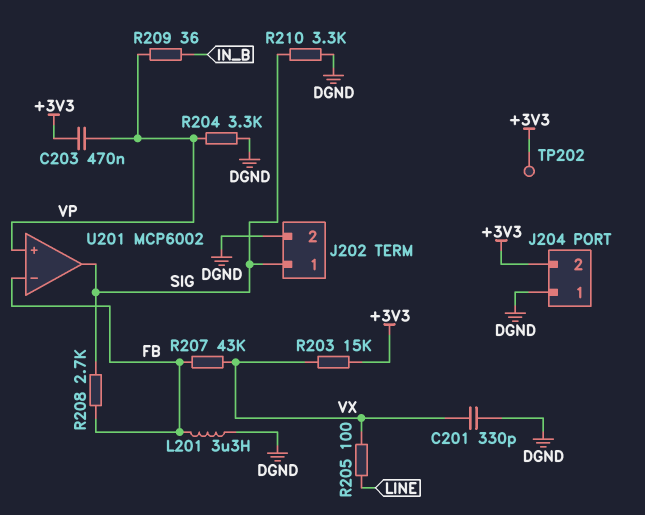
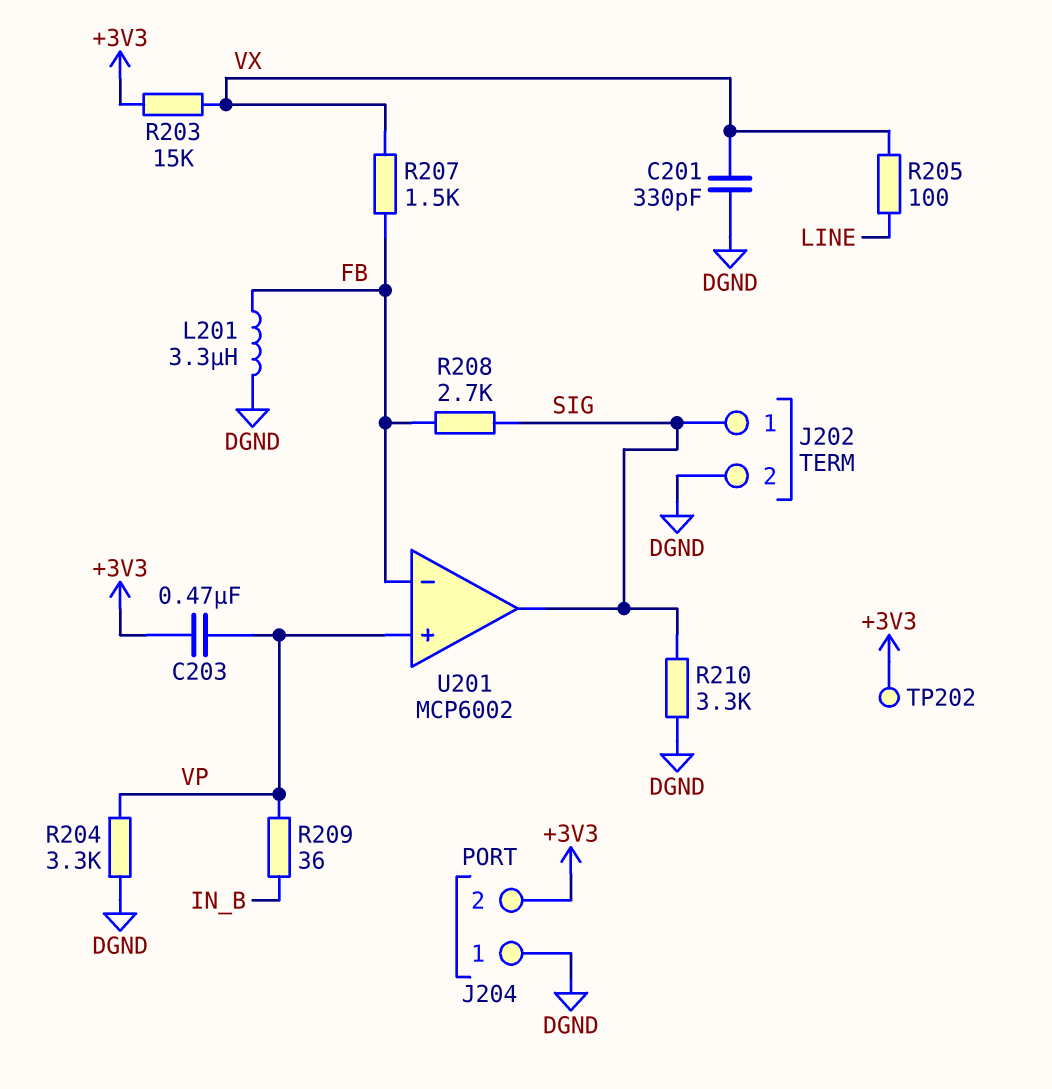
R207: 43k (FB, VX) -> 1.5k (FB, VX)

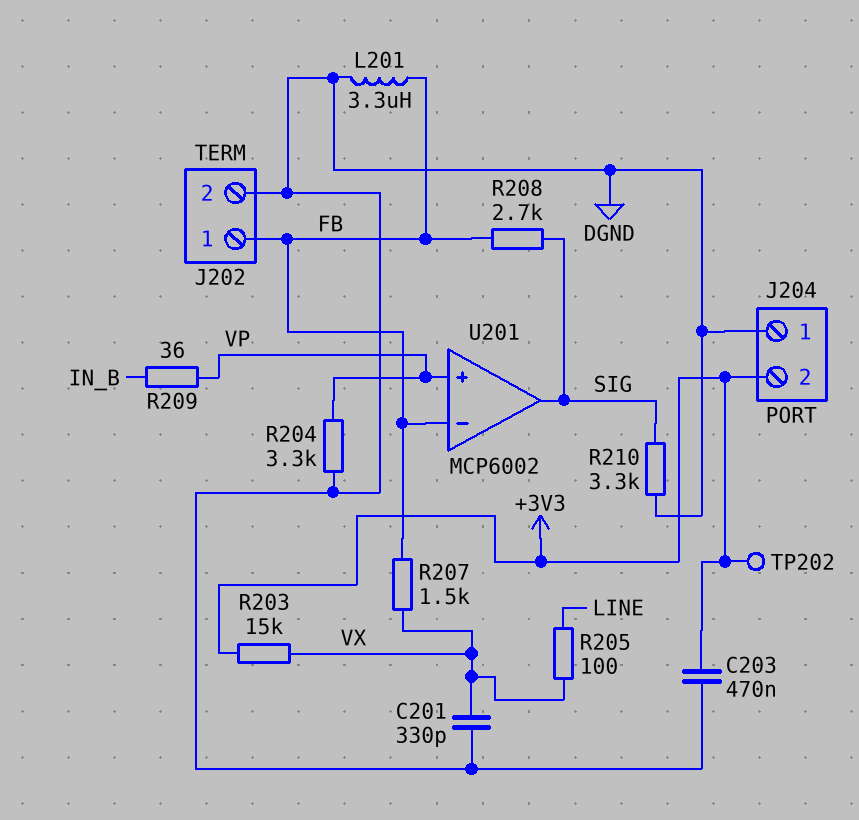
C203: 470nF (+3V3, VP) -> 470nF (+3V3, DGND)
J202 pin 1: SIG -> FB

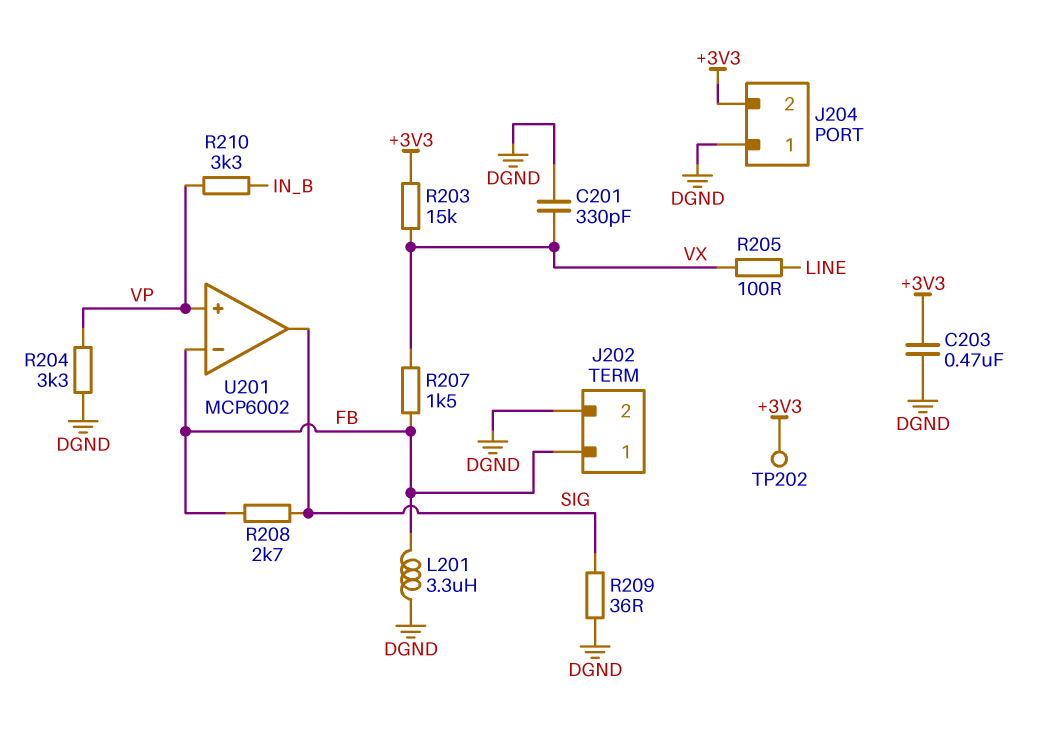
R209: 36 (IN_B, VP) -> 36 (DGND, SIG)
R210: 3.3k (DGND, SIG) -> 3.3k (IN_B, VP)

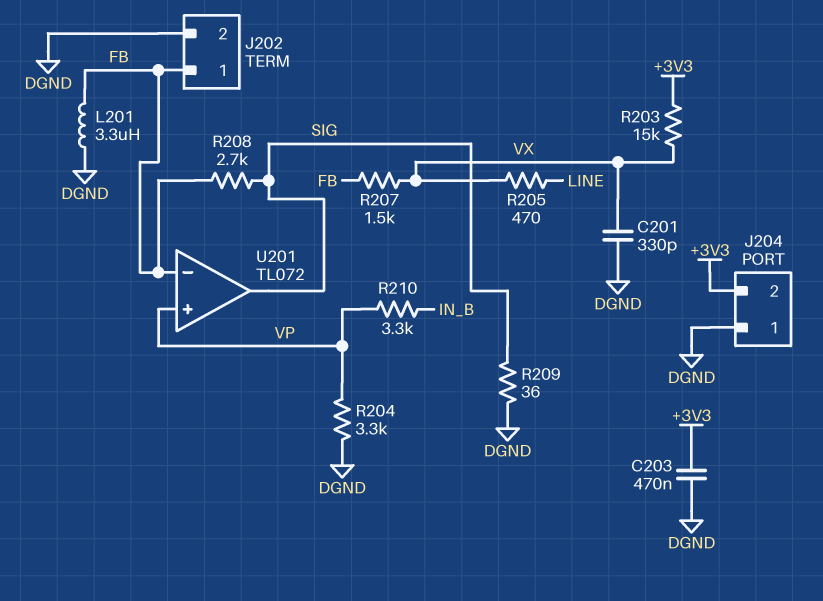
R205: 100 (LINE, VX) -> 470 (LINE, VX)
TP202: test point (+3V3) -> none
U201: MCP6002 -> TL072

